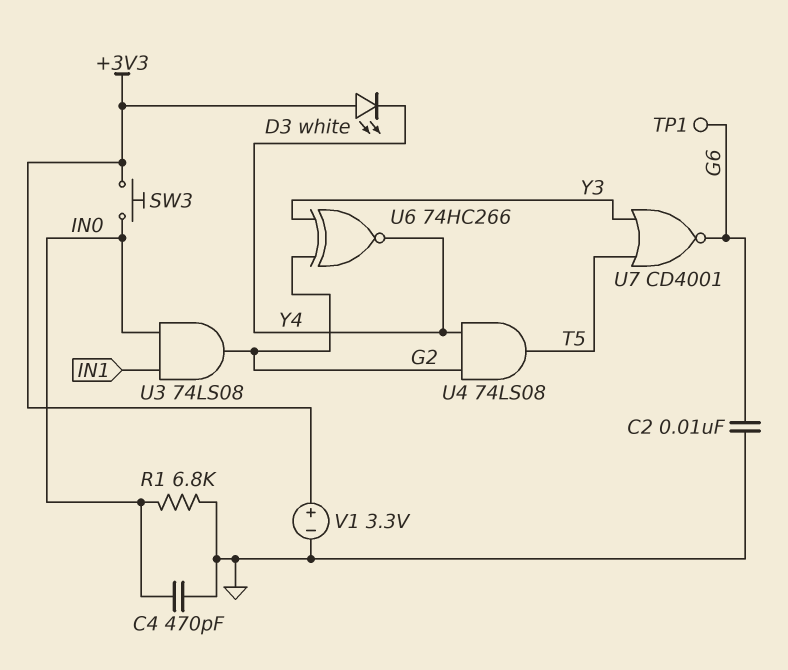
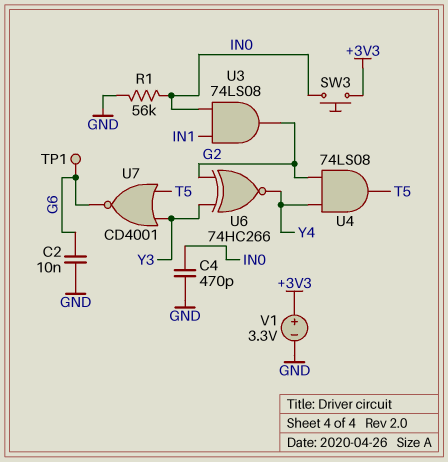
D3: LED white (A +3V3, K Y4) -> none
R1: 6.8k (GND, IN0) -> 56k (GND, IN0)

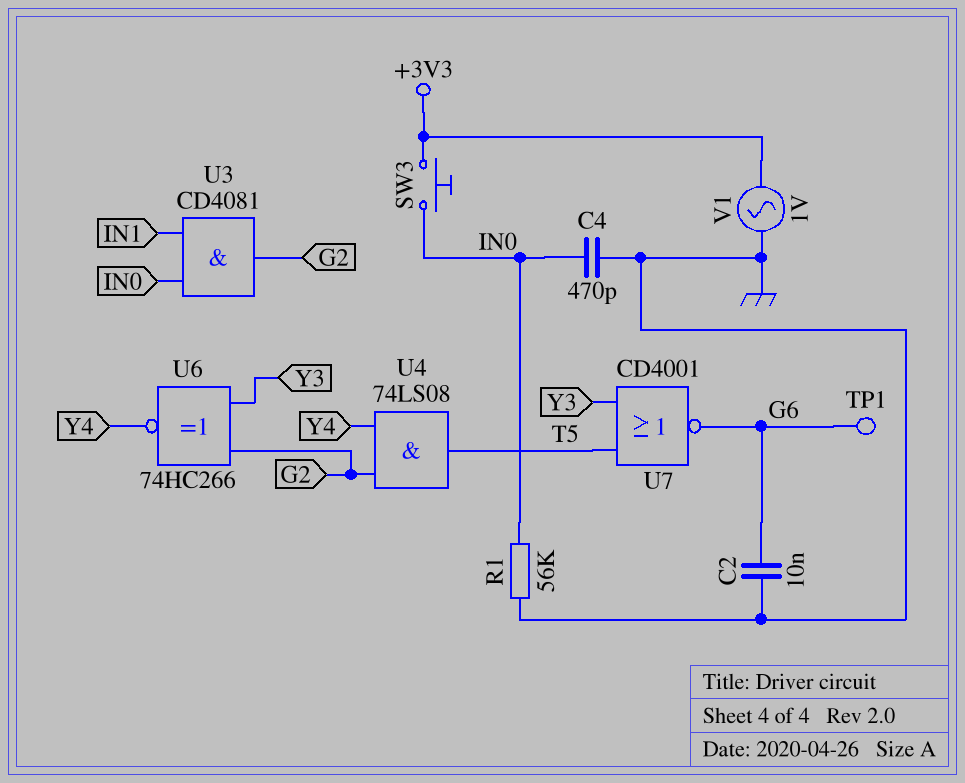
U3: AND 74LS08 (in IN0, in IN1, out G2) -> AND CD4081 (in IN0, in IN1, out G2)
V1: 3.3V (plus +3V3, minus GND) -> AC 1V (+3V3, GND)

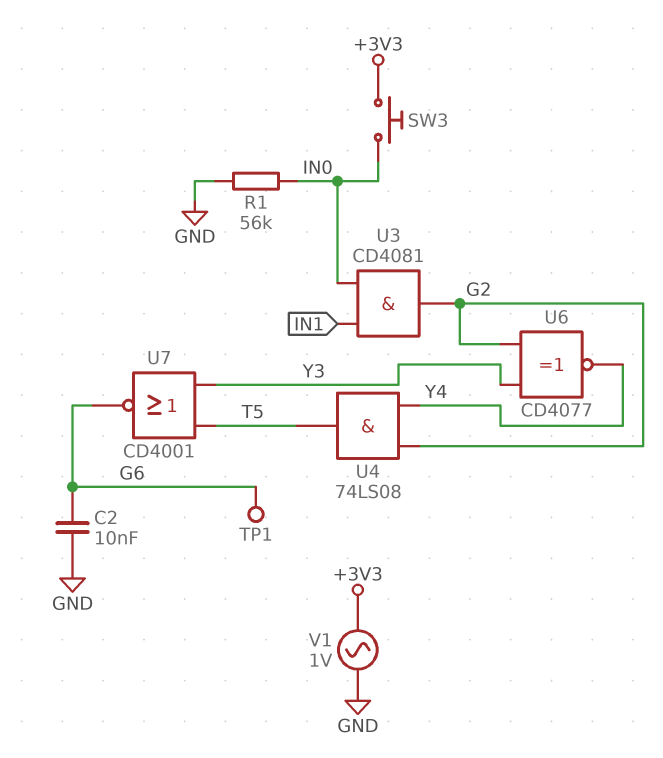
C4: 470pF (GND, IN0) -> none
U6: XNOR 74HC266 (in G2, in Y3, out Y4) -> XNOR CD4077 (in G2, in Y3, out Y4)

